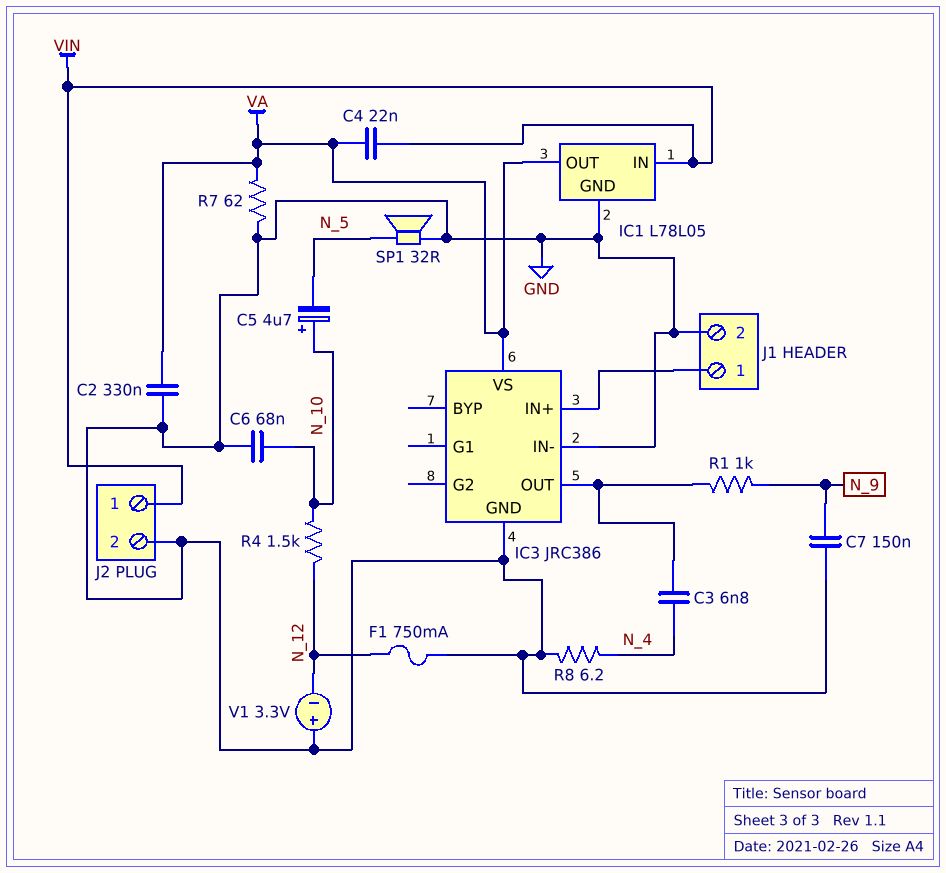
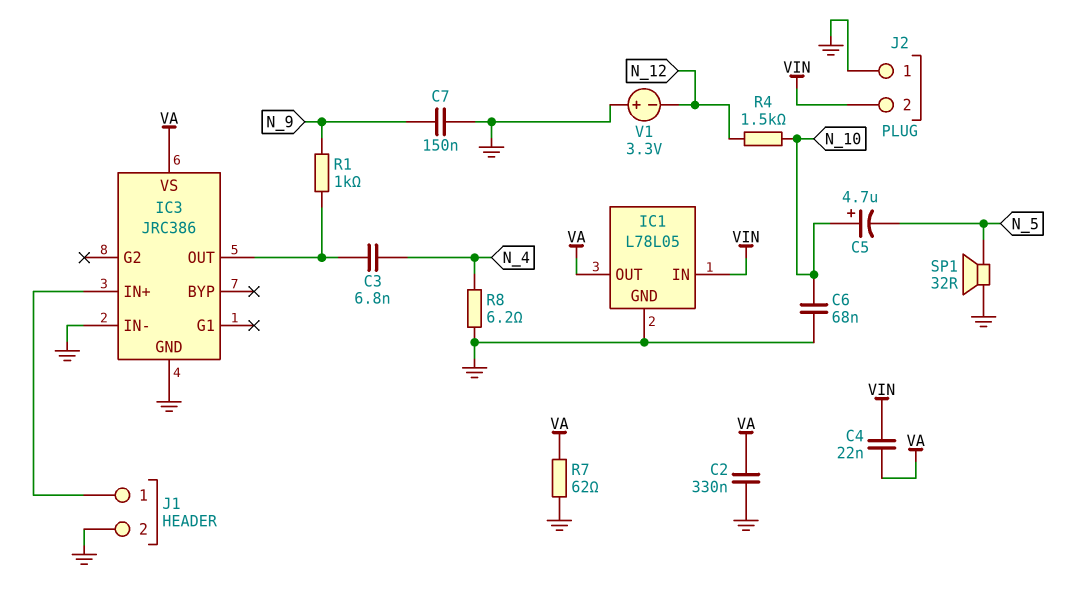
F1: 750mA (GND, N_12) -> none
J2 pin 1: VIN -> GND
J2 pin 2: GND -> VIN

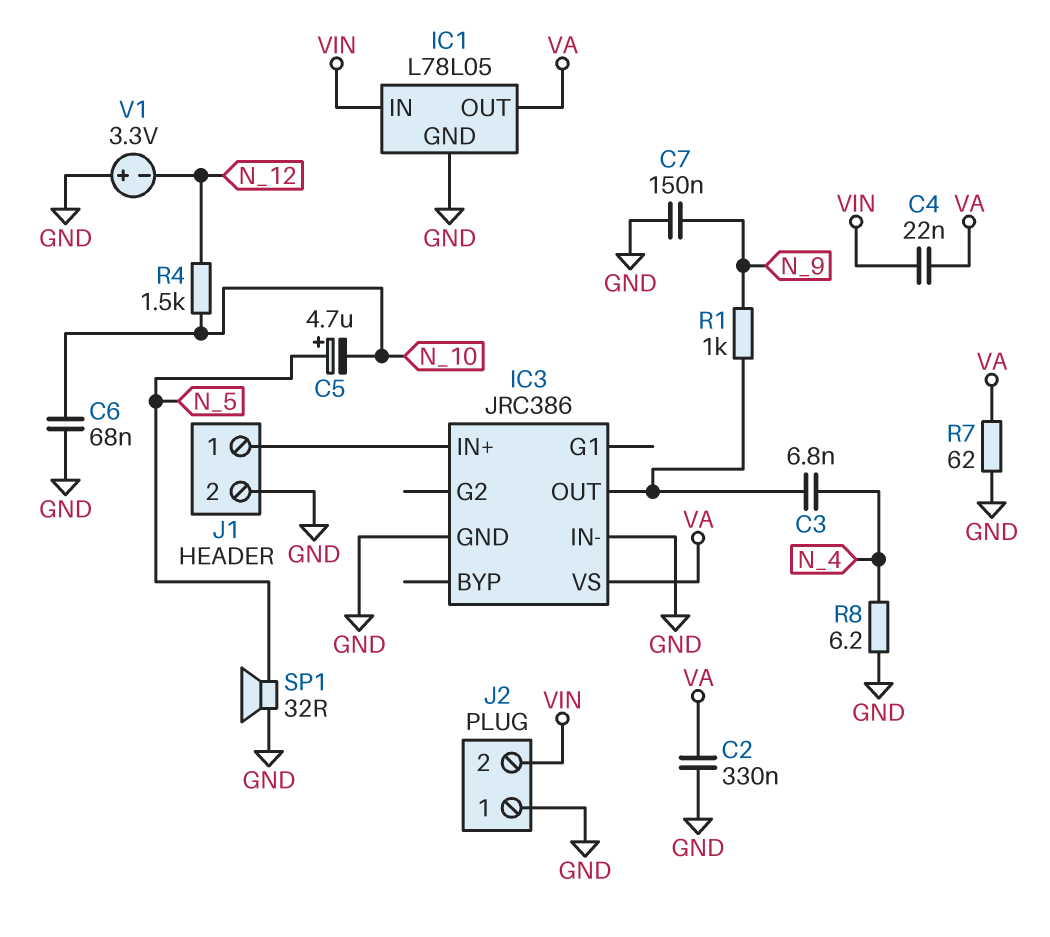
C5: 4.7uF (plus N_10, minus N_5) -> 4.7uF (plus N_5, minus N_10)

